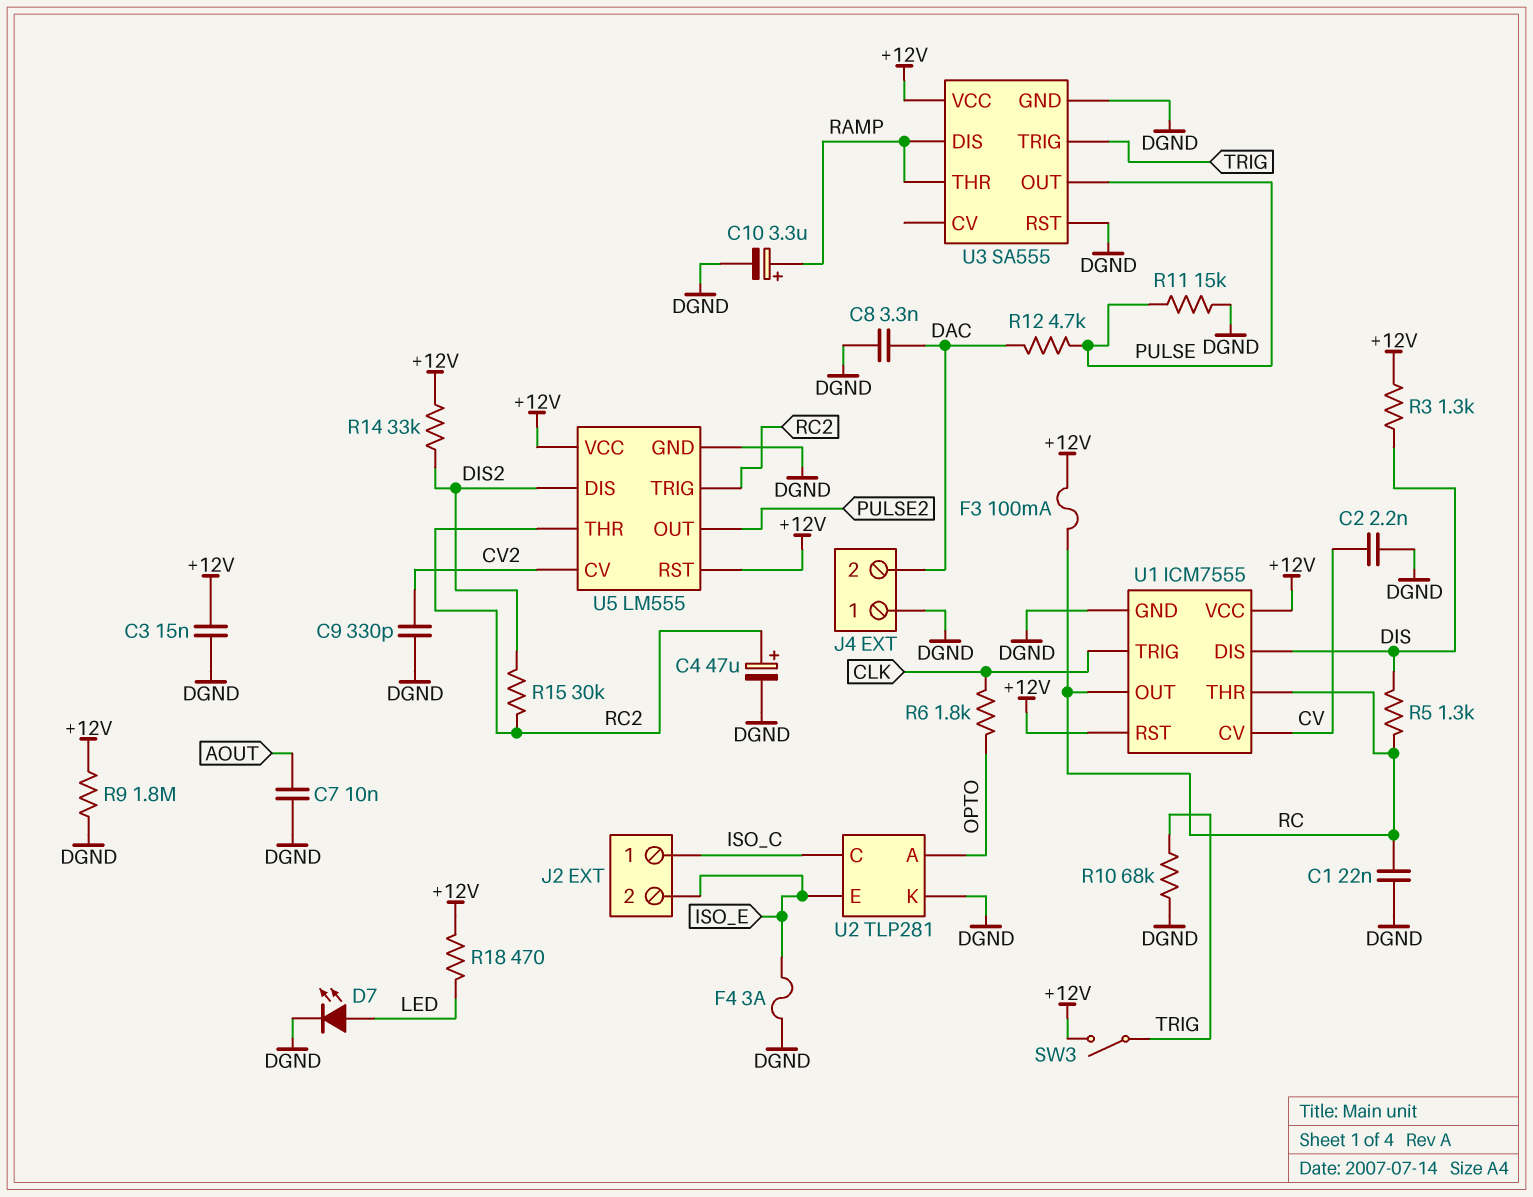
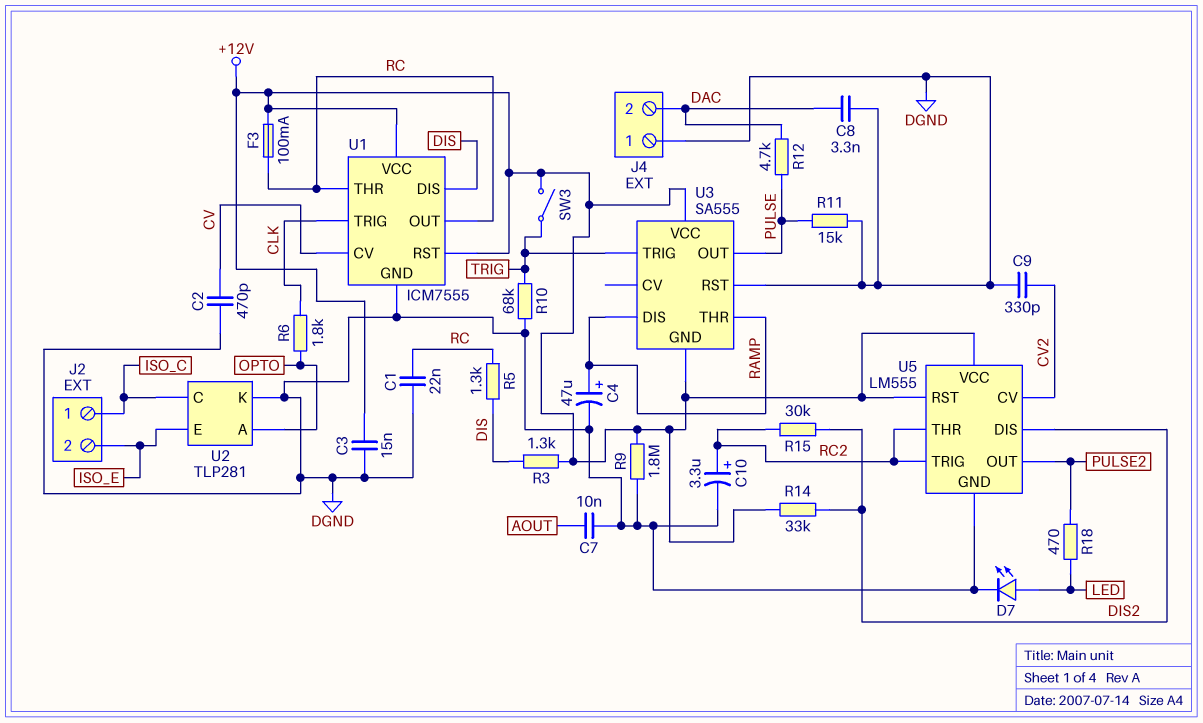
C2: 2.2nF (CV, DGND) -> 470pF (CV, DGND)
C4: 47uF (plus RC2, minus DGND) -> 47uF (plus RAMP, minus DGND)
C10: 3.3uF (plus RAMP, minus DGND) -> 3.3uF (plus RC2, minus DGND)
F4: 3A (DGND, ISO_E) -> none
R18: 470 (+12V, LED) -> 470 (LED, PULSE2)
U3 pin GND: DGND -> +12V

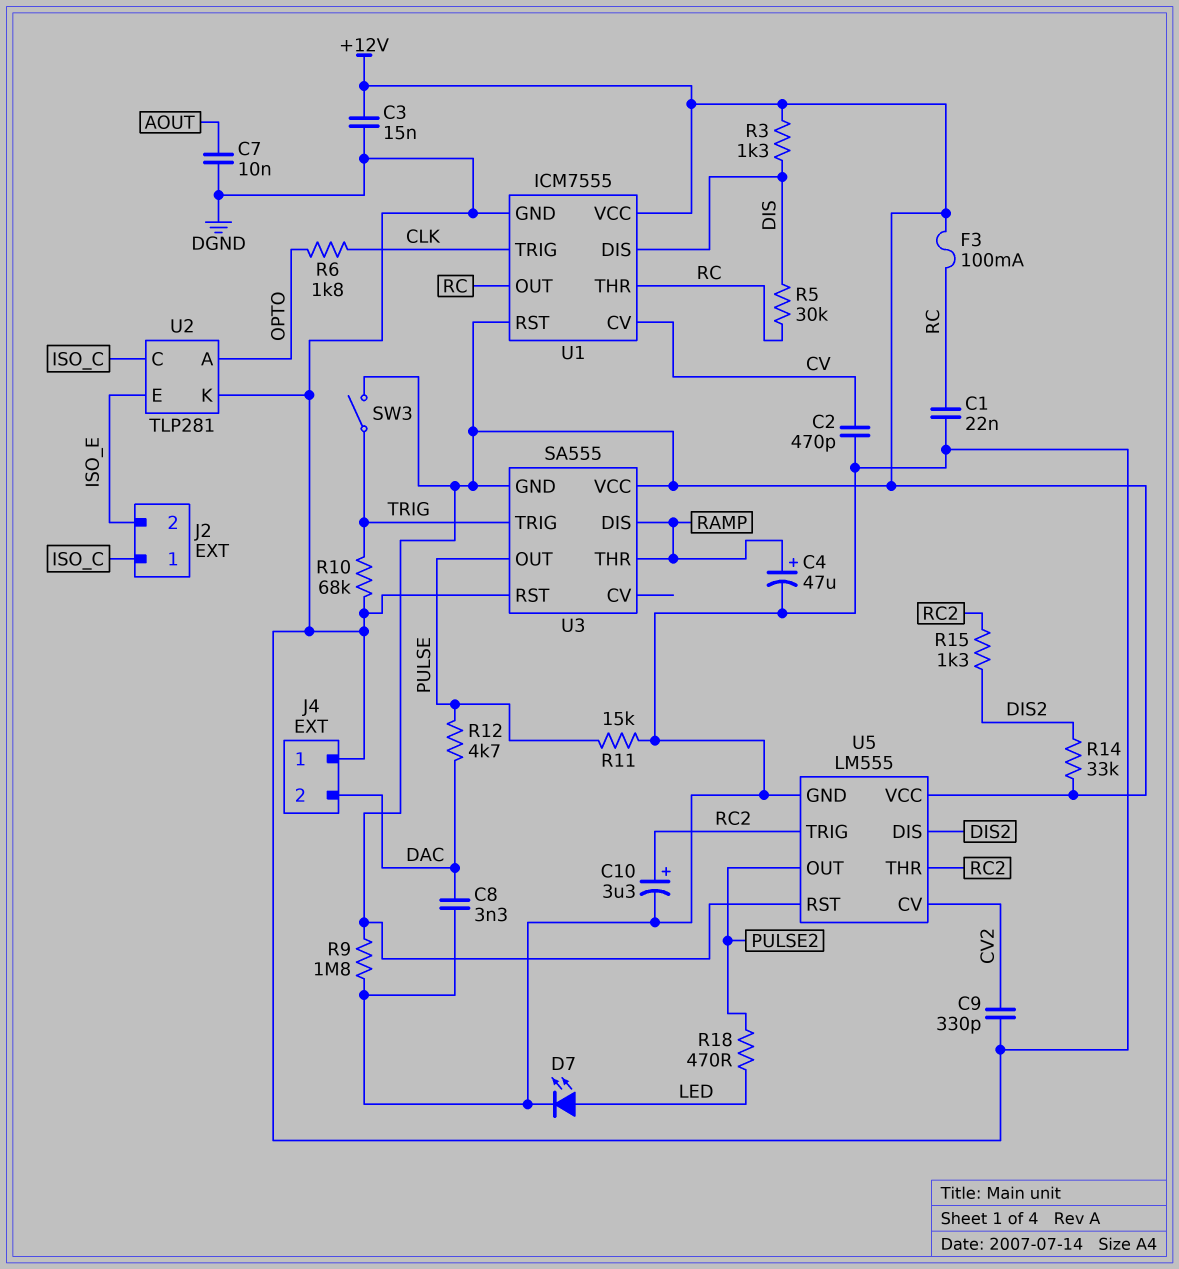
R5: 1.3k (DIS, RC) -> 30k (DIS, RC)
R15: 30k (DIS2, RC2) -> 1.3k (DIS2, RC2)

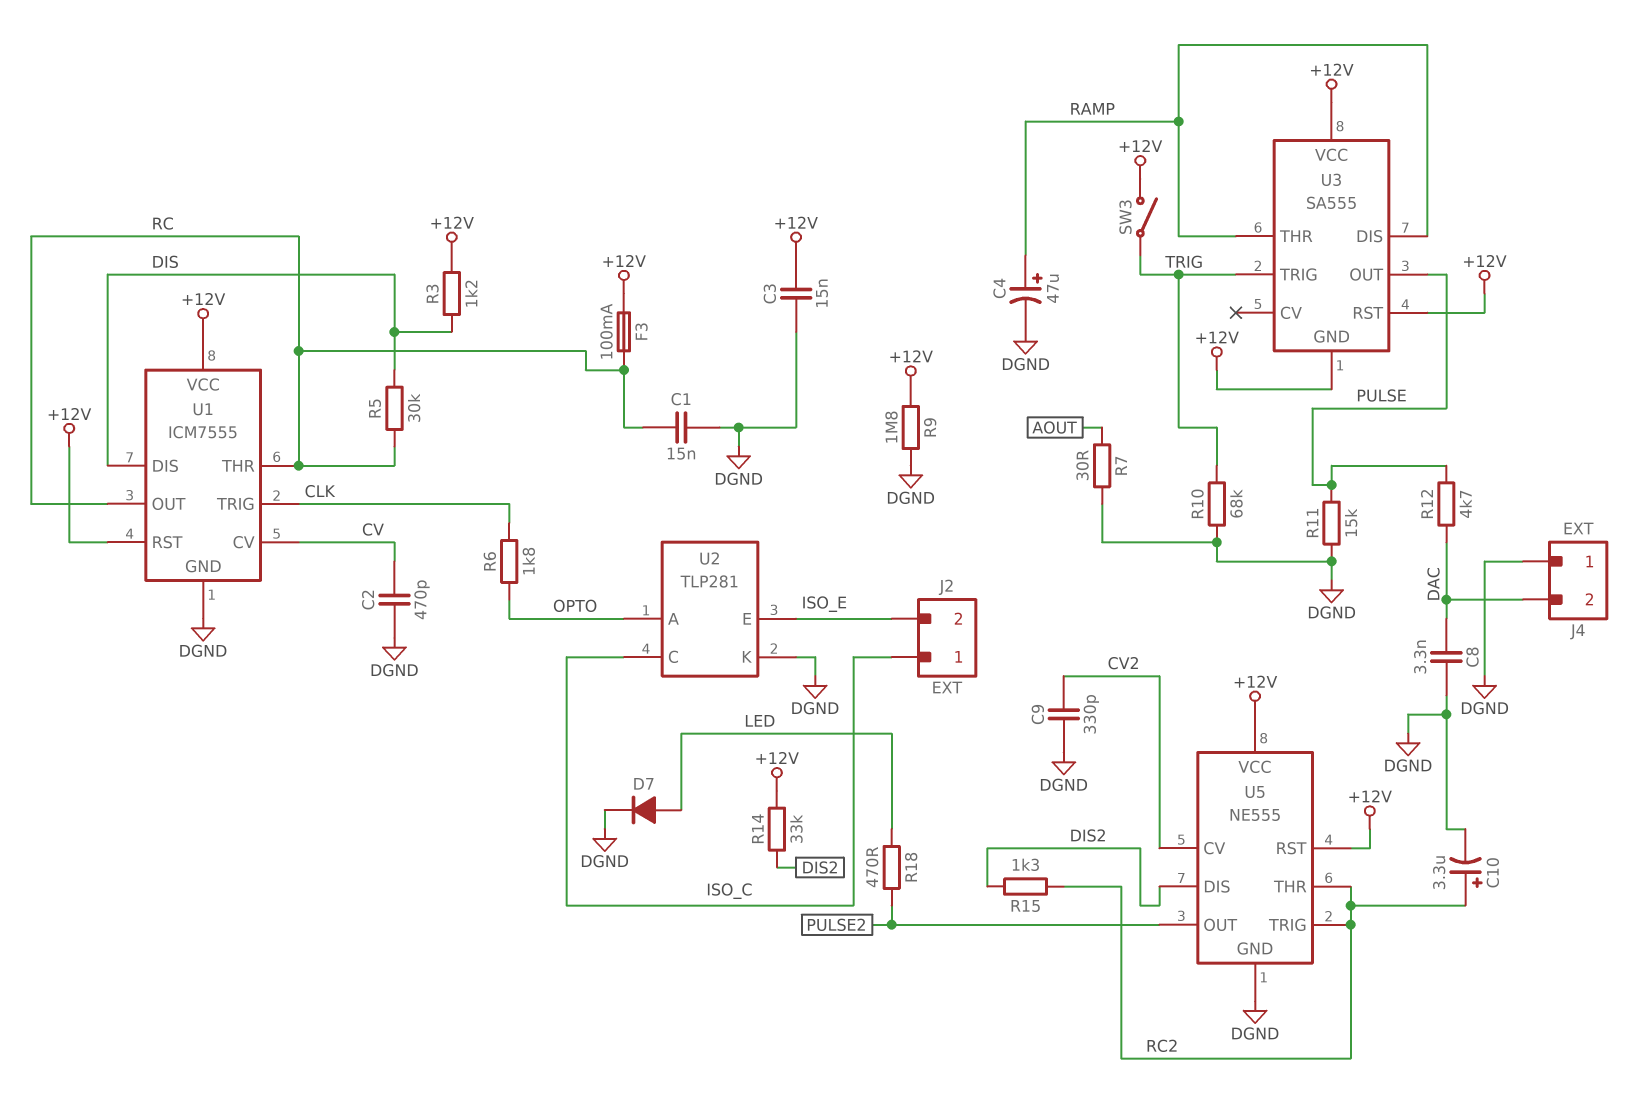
C1: 22nF (DGND, RC) -> 15nF (DGND, RC)
C7: 10nF (AOUT, DGND) -> none
D7: LED (A LED, K DGND) -> diode (A LED, K DGND)
R3: 1.3k (+12V, DIS) -> 1.2k (+12V, DIS)
R7: none -> 30 (AOUT, DGND)
U3 pin RST: DGND -> +12V
U5: LM555 -> NE555

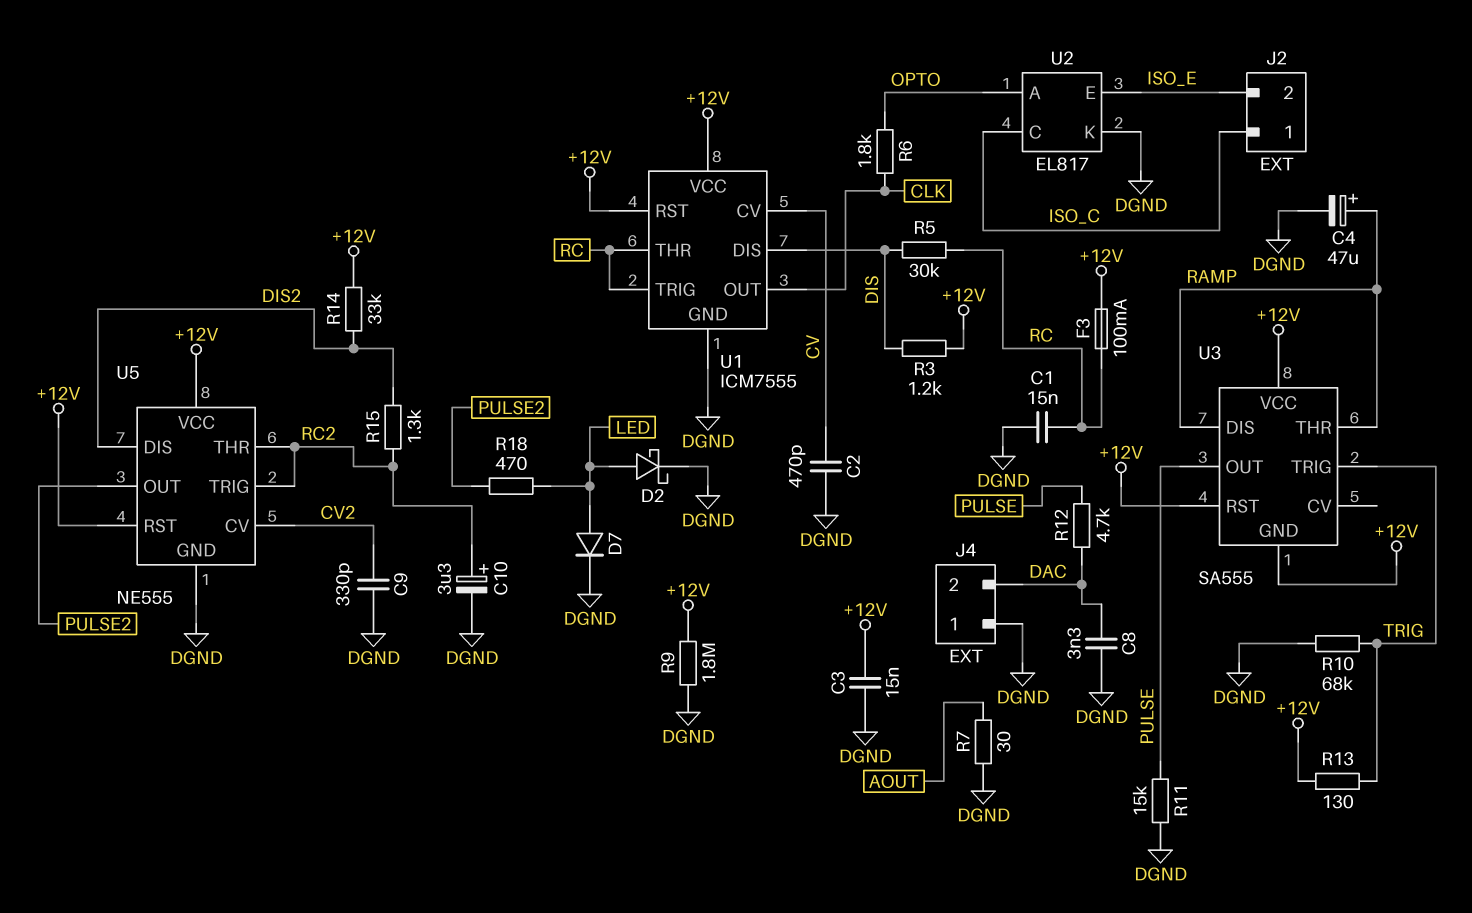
D2: none -> schottky (A LED, K DGND)
R13: none -> 130 (+12V, TRIG)
SW3: switch (+12V, TRIG) -> none
U1 pin OUT: RC -> CLK
U1 pin TRIG: CLK -> RC
U2: TLP281 -> EL817

